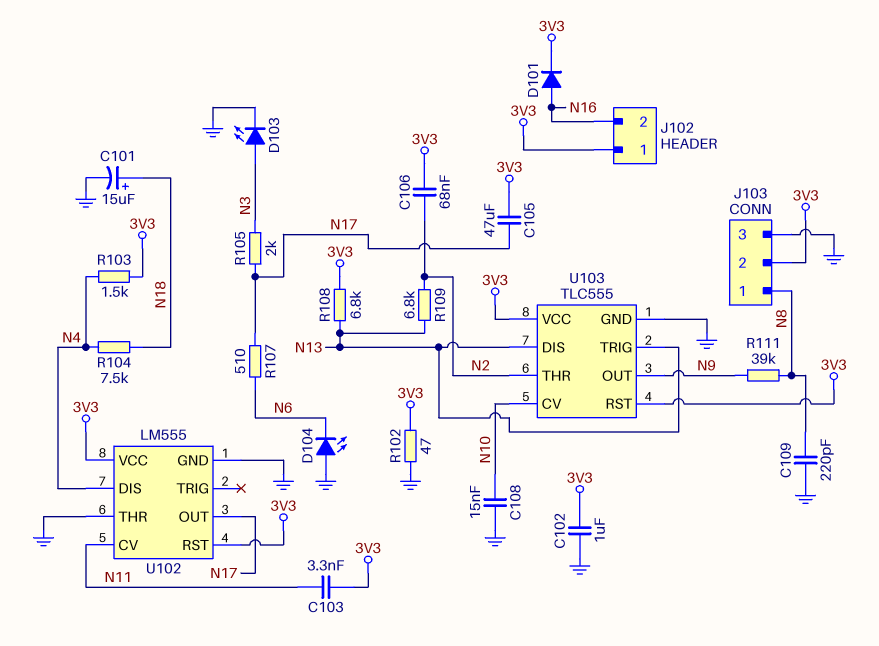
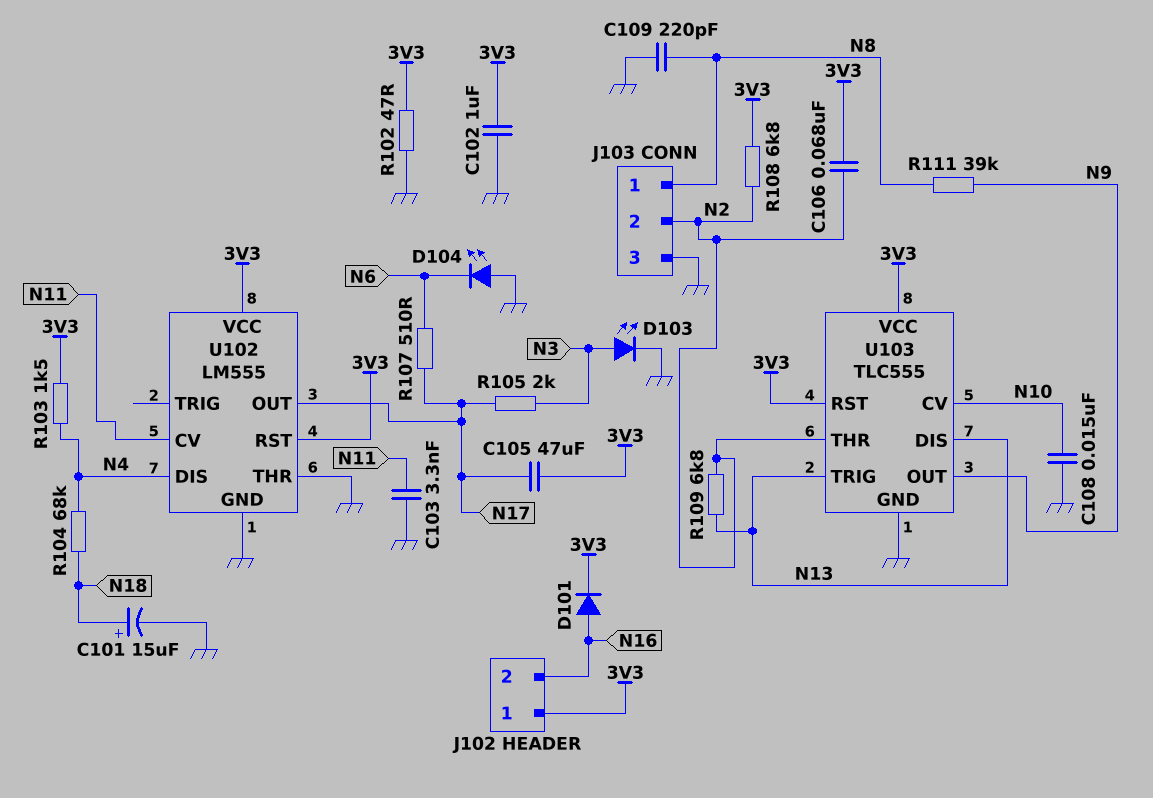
C103: 3.3nF (3V3, N11) -> 3.3nF (GND, N11)
J103 pin 2: 3V3 -> N2
R104: 7.5k (N4, N18) -> 68k (N4, N18)
R108: 6.8k (3V3, N13) -> 6.8k (3V3, N2)

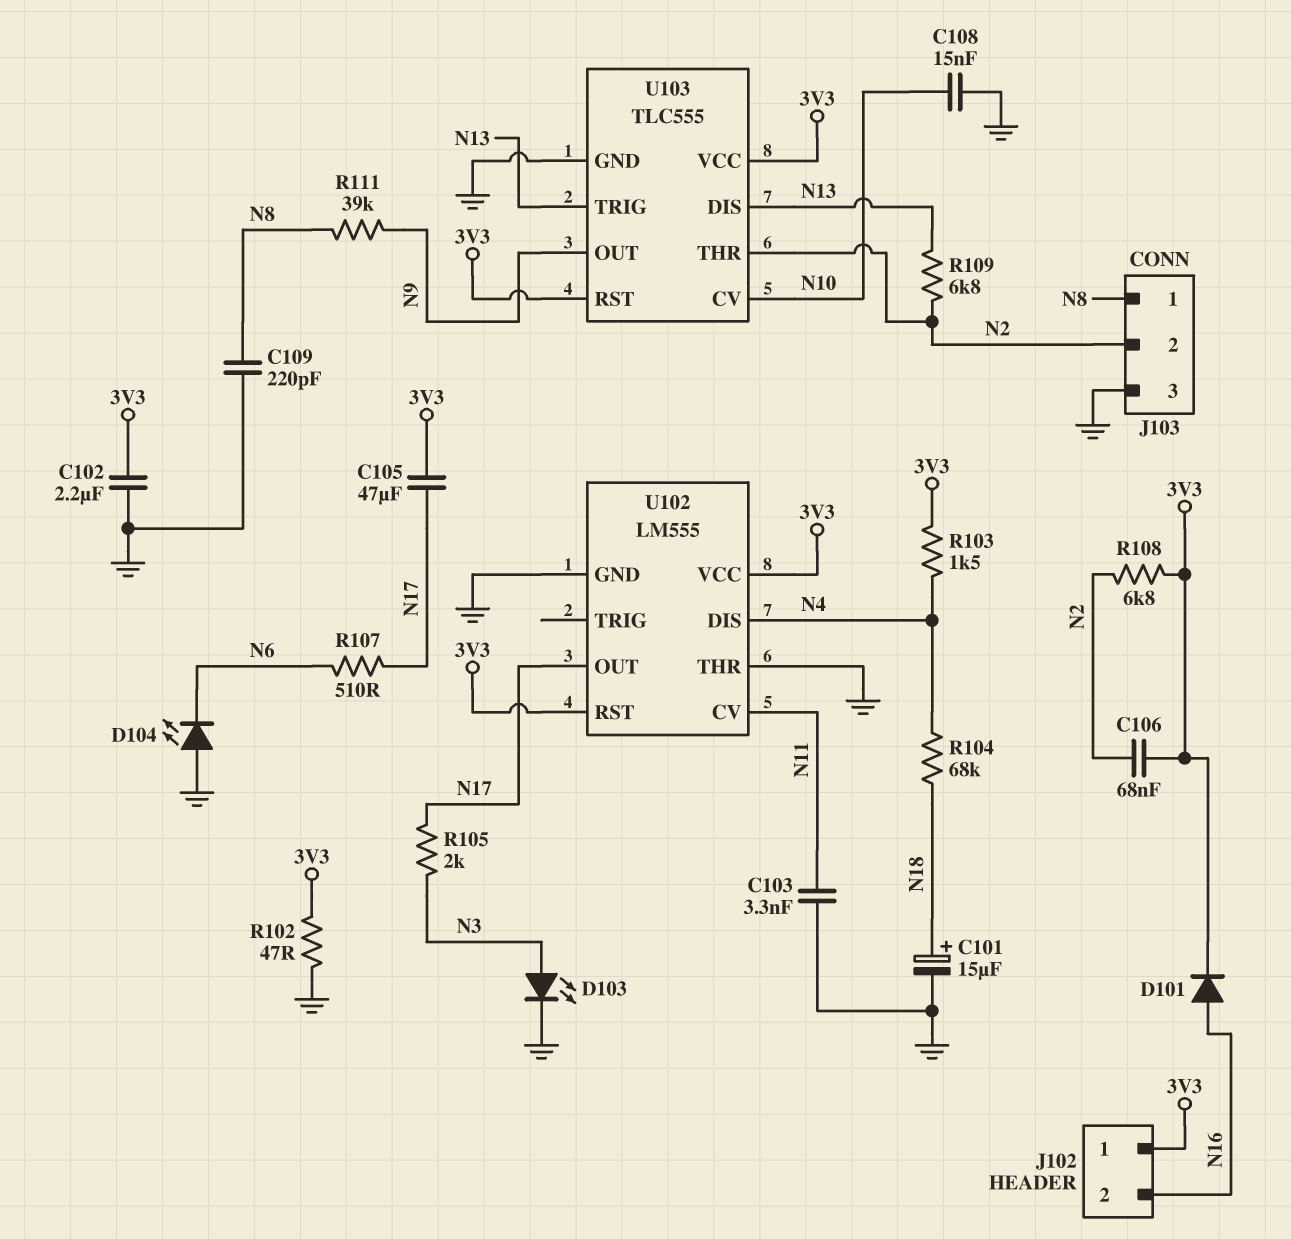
C102: 1uF (3V3, GND) -> 2.2uF (3V3, GND)

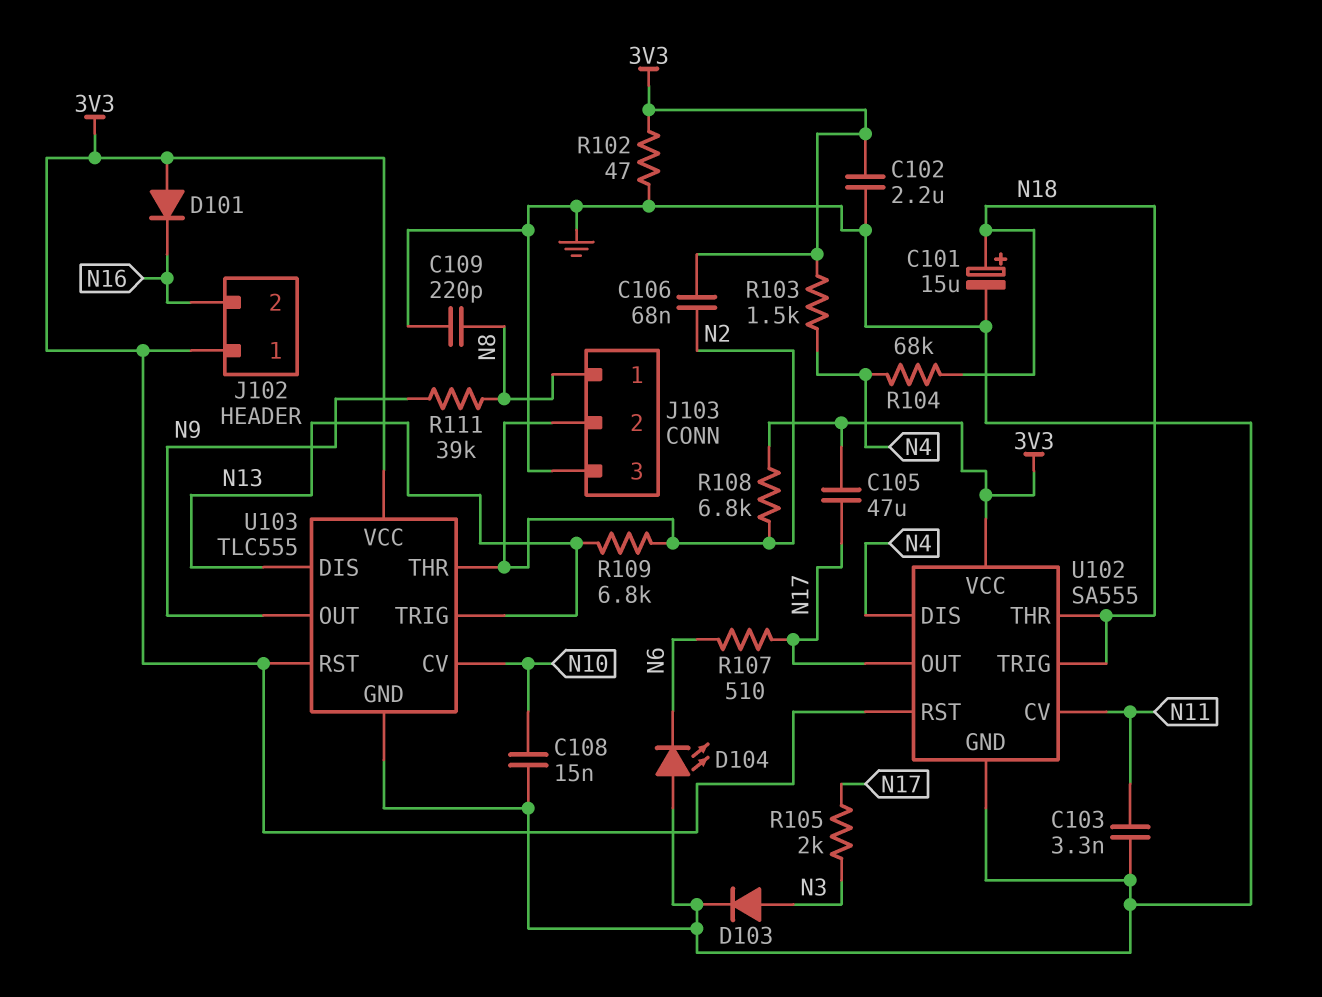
D101: diode (A N16, K 3V3) -> diode (A 3V3, K N16)
D103: LED (A N3, K GND) -> diode (A N3, K GND)
U102: LM555 -> SA555
U102 pin THR: GND -> N18
U102 pin TRIG: none -> N18

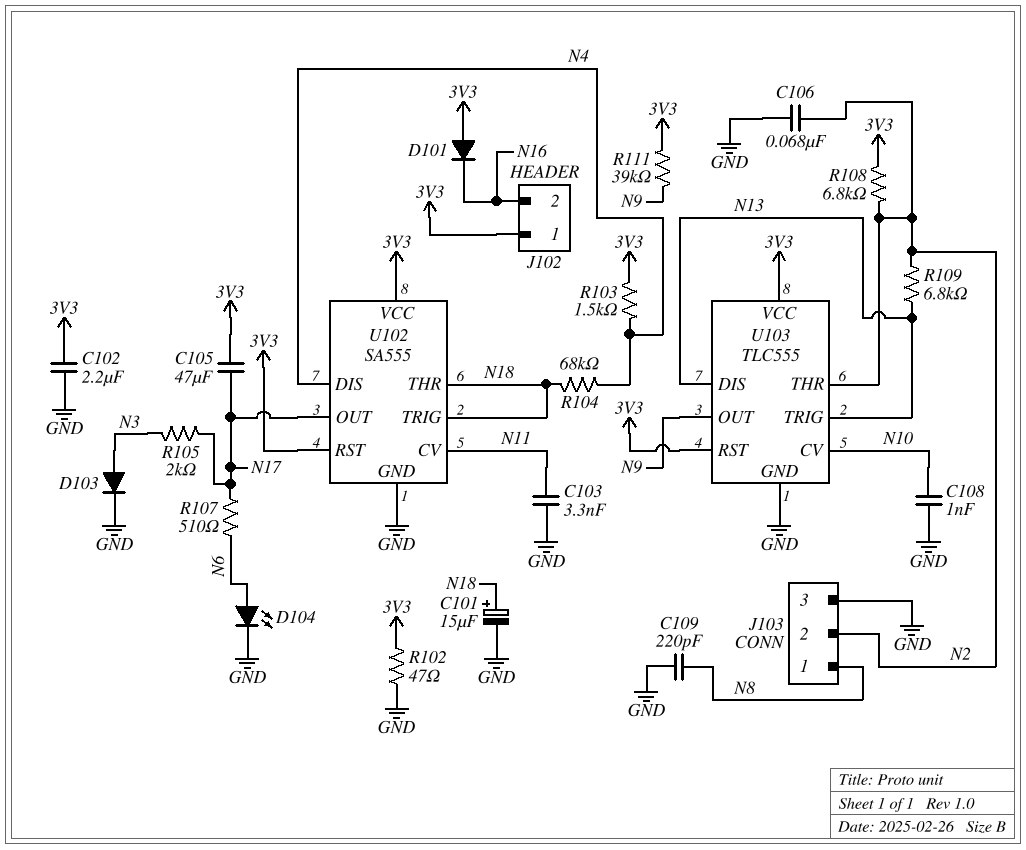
C106: 68nF (3V3, N2) -> 68nF (GND, N2)
C108: 15nF (GND, N10) -> 1nF (GND, N10)
D104: LED (A GND, K N6) -> LED (A N6, K GND)
R111: 39k (N8, N9) -> 39k (3V3, N9)

